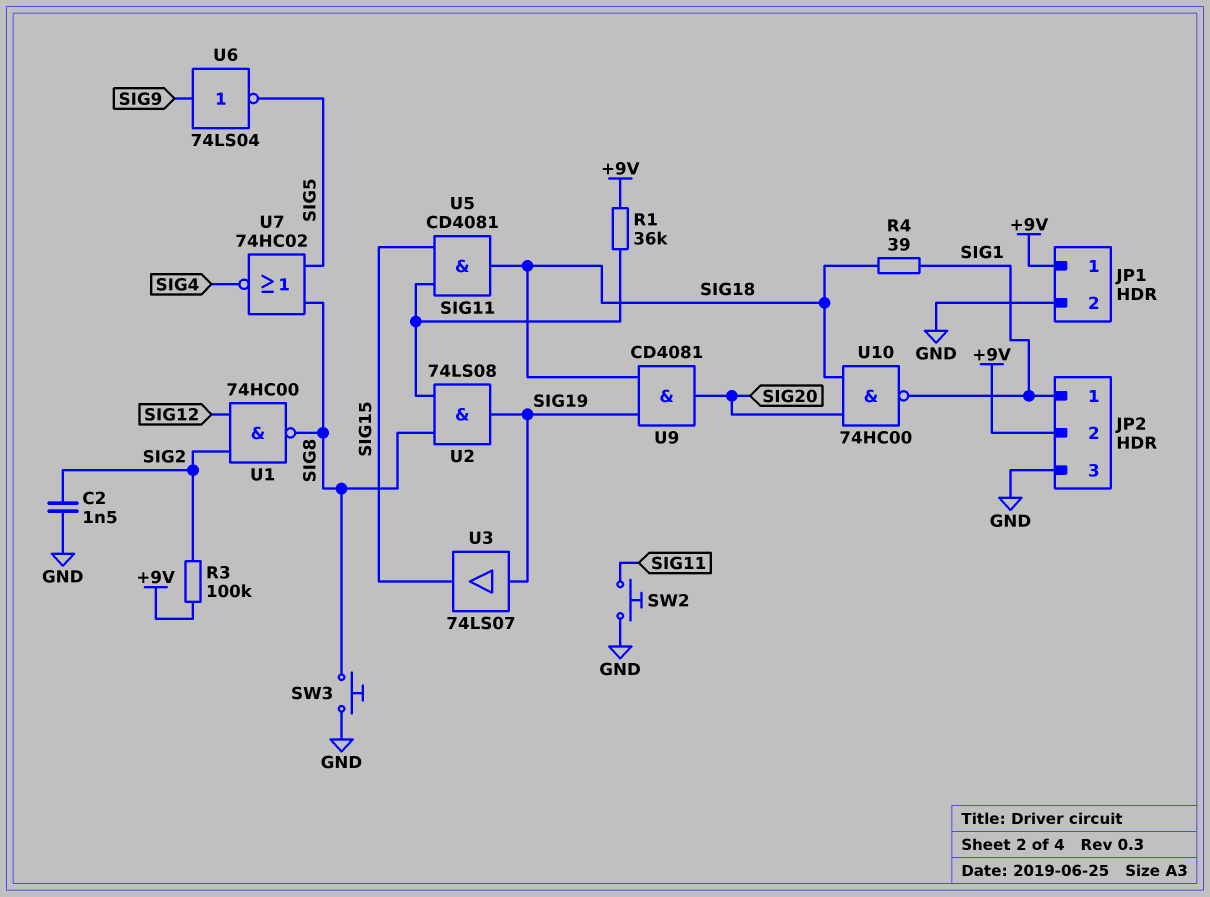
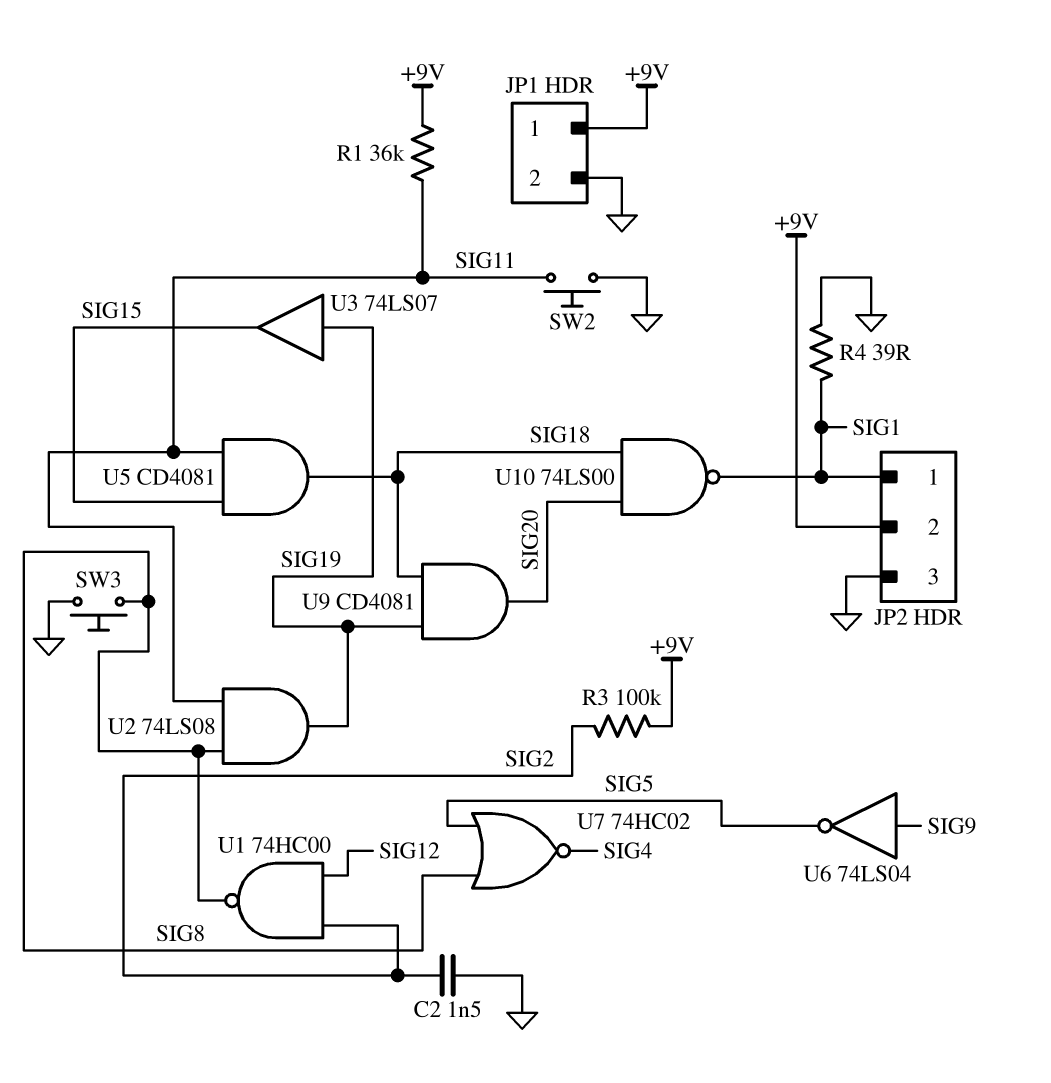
R4: 39 (SIG1, SIG18) -> 39 (GND, SIG1)
U10: NAND 74HC00 (in SIG18, in SIG20, out SIG1) -> NAND 74LS00 (in SIG18, in SIG20, out SIG1)

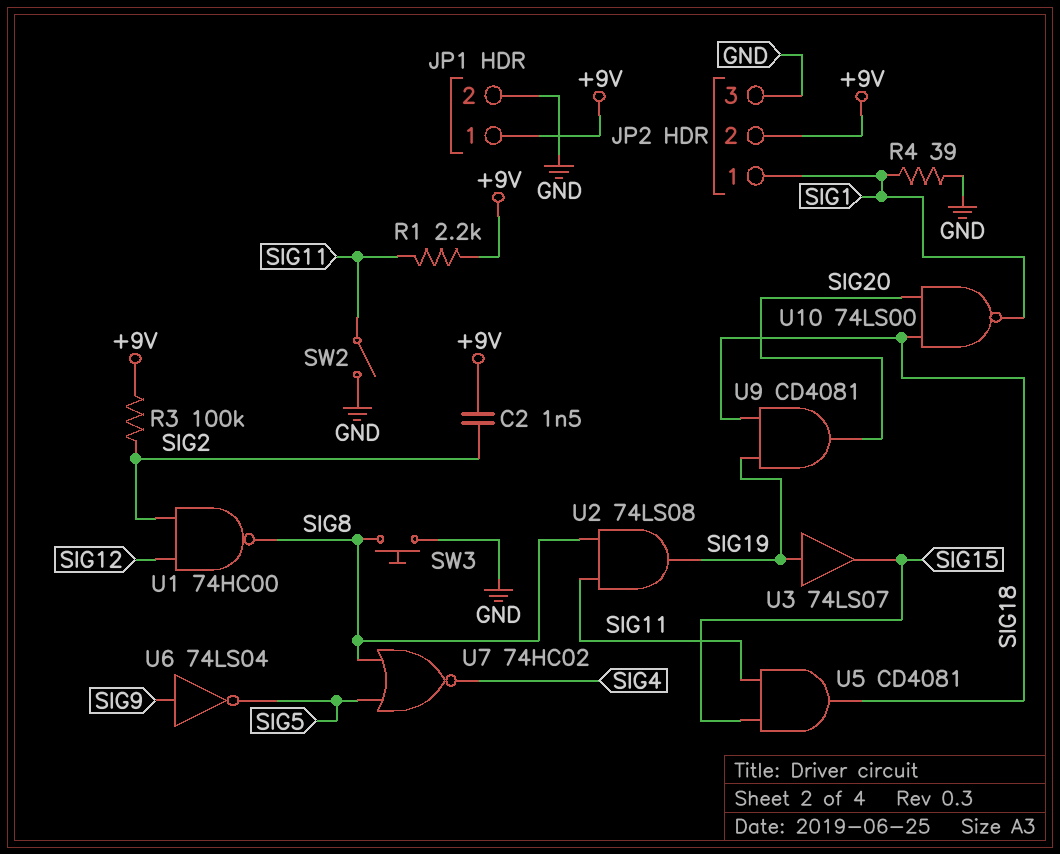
C2: 1.5nF (GND, SIG2) -> 1.5nF (+9V, SIG2)
R1: 36k (+9V, SIG11) -> 2.2k (+9V, SIG11)
SW2: button (GND, SIG11) -> switch (GND, SIG11)

